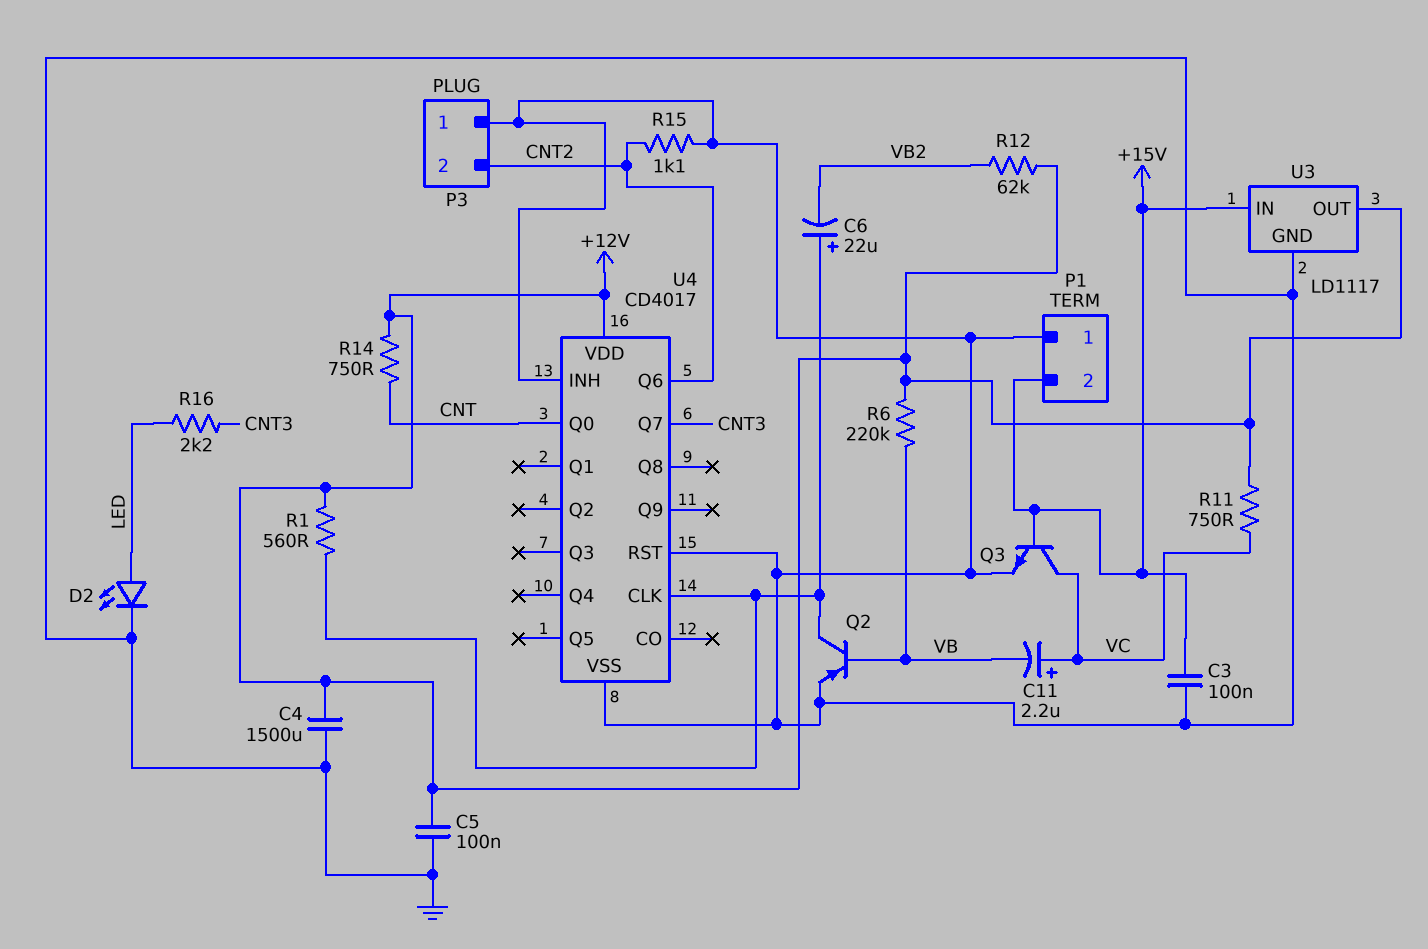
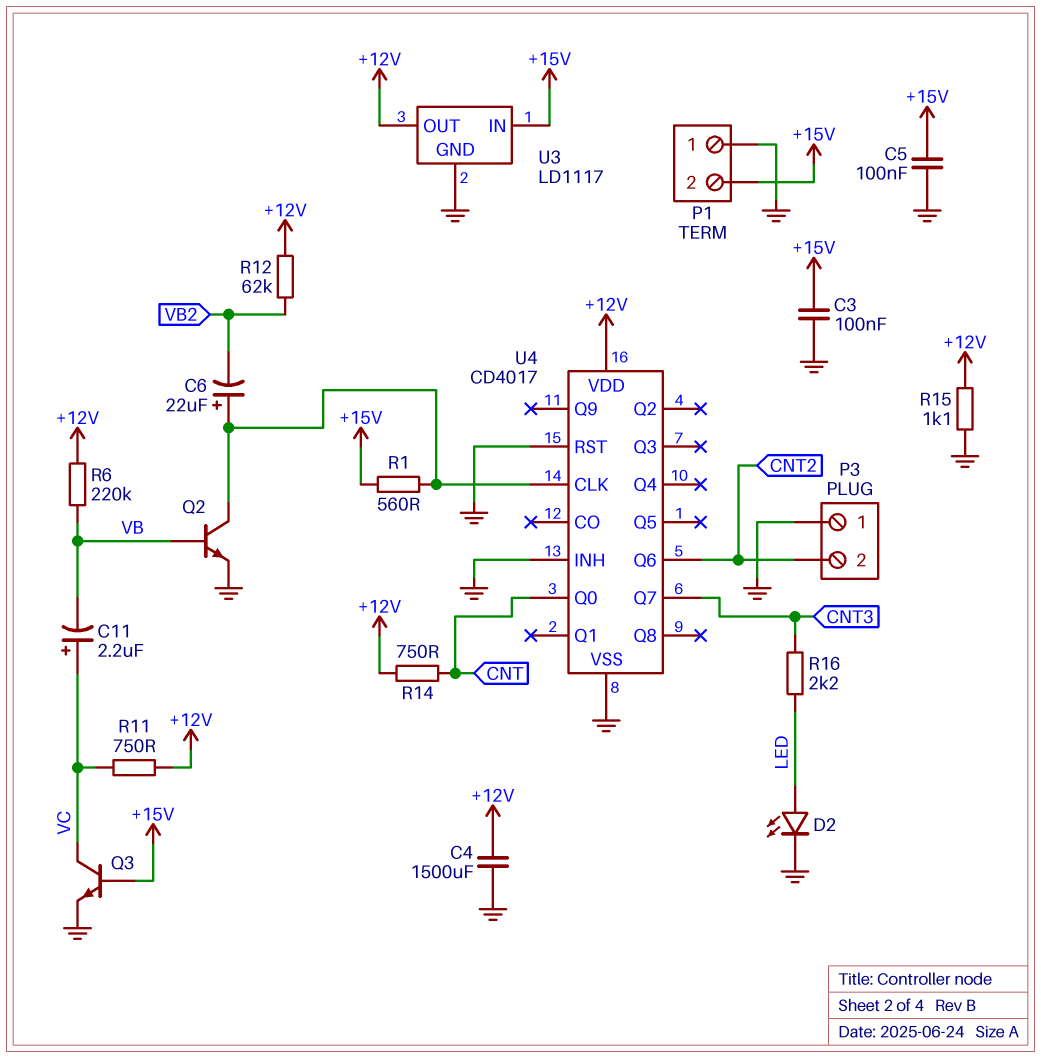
C5: 100nF (+12V, GND) -> 100nF (+15V, GND)
Q2: PNP (B VB, C U4/CLK, E GND) -> NPN (B VB, C U4/CLK, E GND)
R1: 560 (+12V, U4/CLK) -> 560 (+15V, U4/CLK)
R15: 1.1k (CNT2, GND) -> 1.1k (+12V, GND)

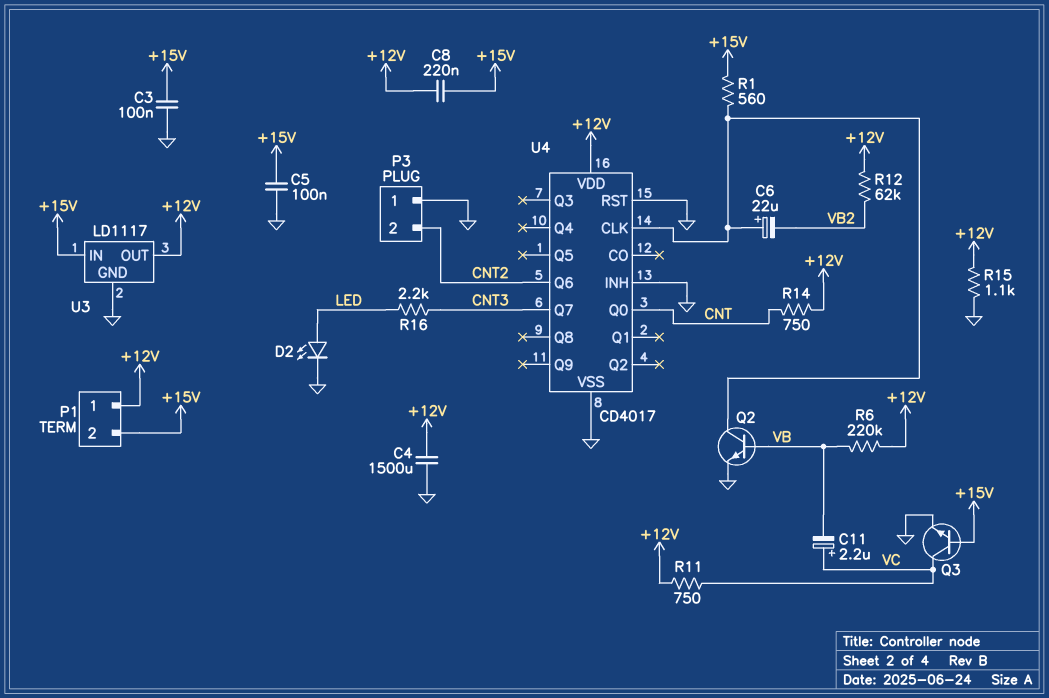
C8: none -> 220nF (+12V, +15V)
P1 pin 1: GND -> +12V

